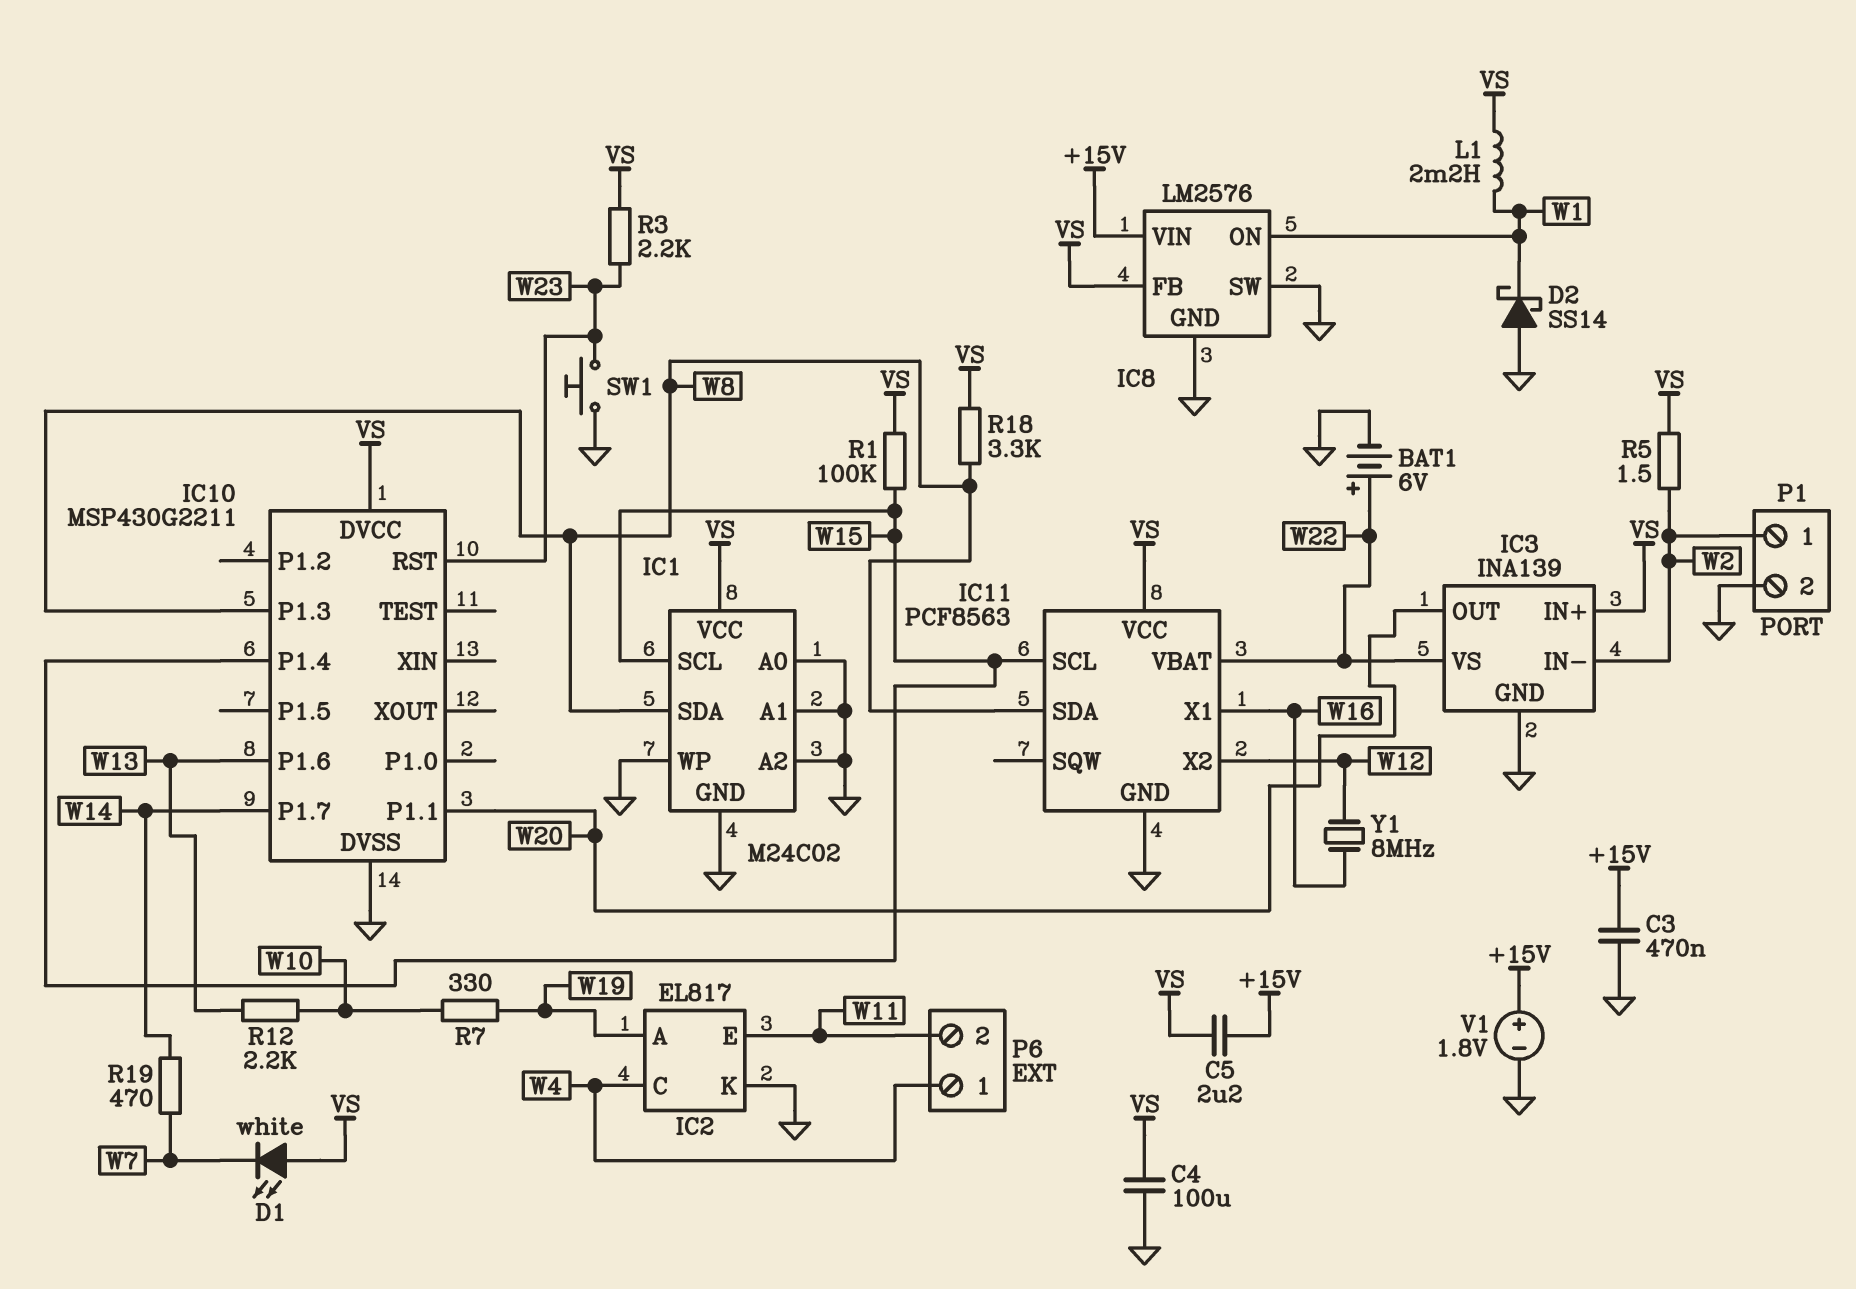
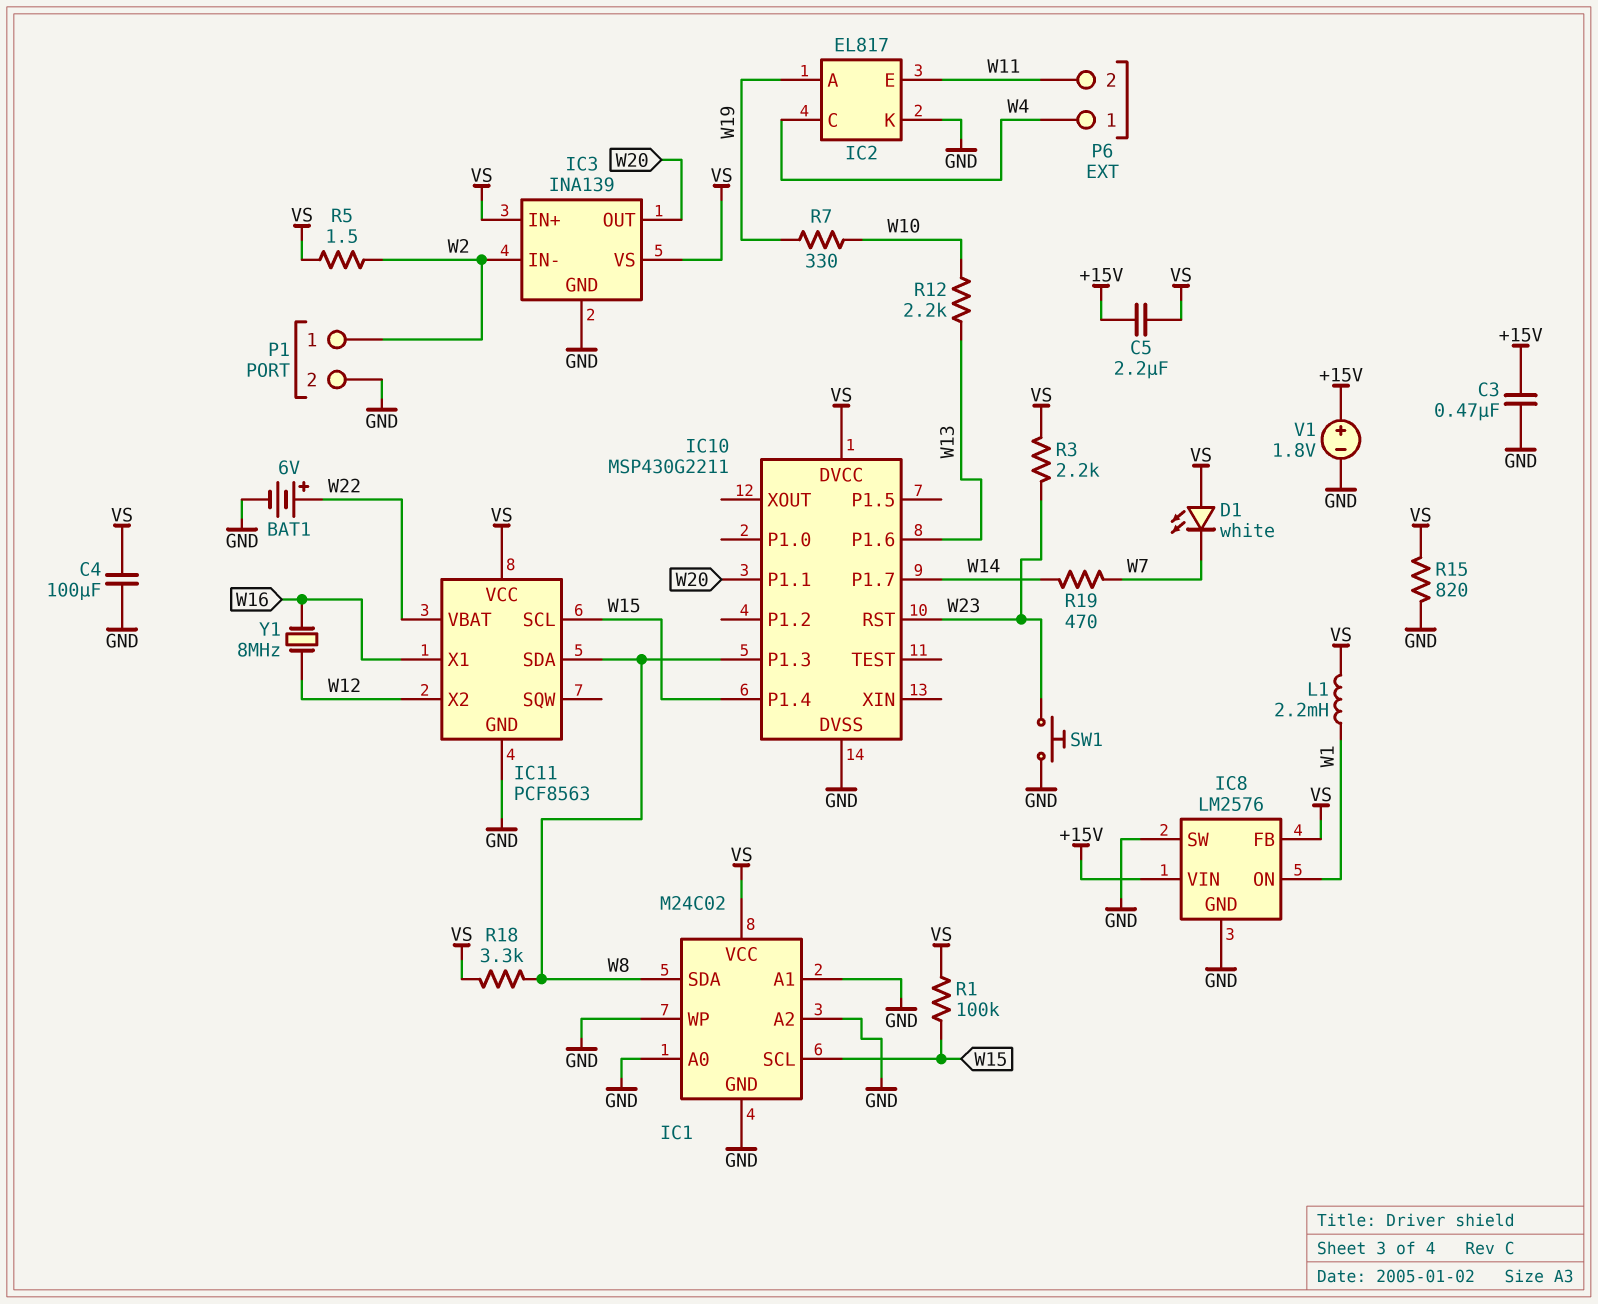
D2: schottky SS14 (A GND, K W1) -> none
IC3 pin VS: W22 -> VS
R15: none -> 820 (GND, VS)

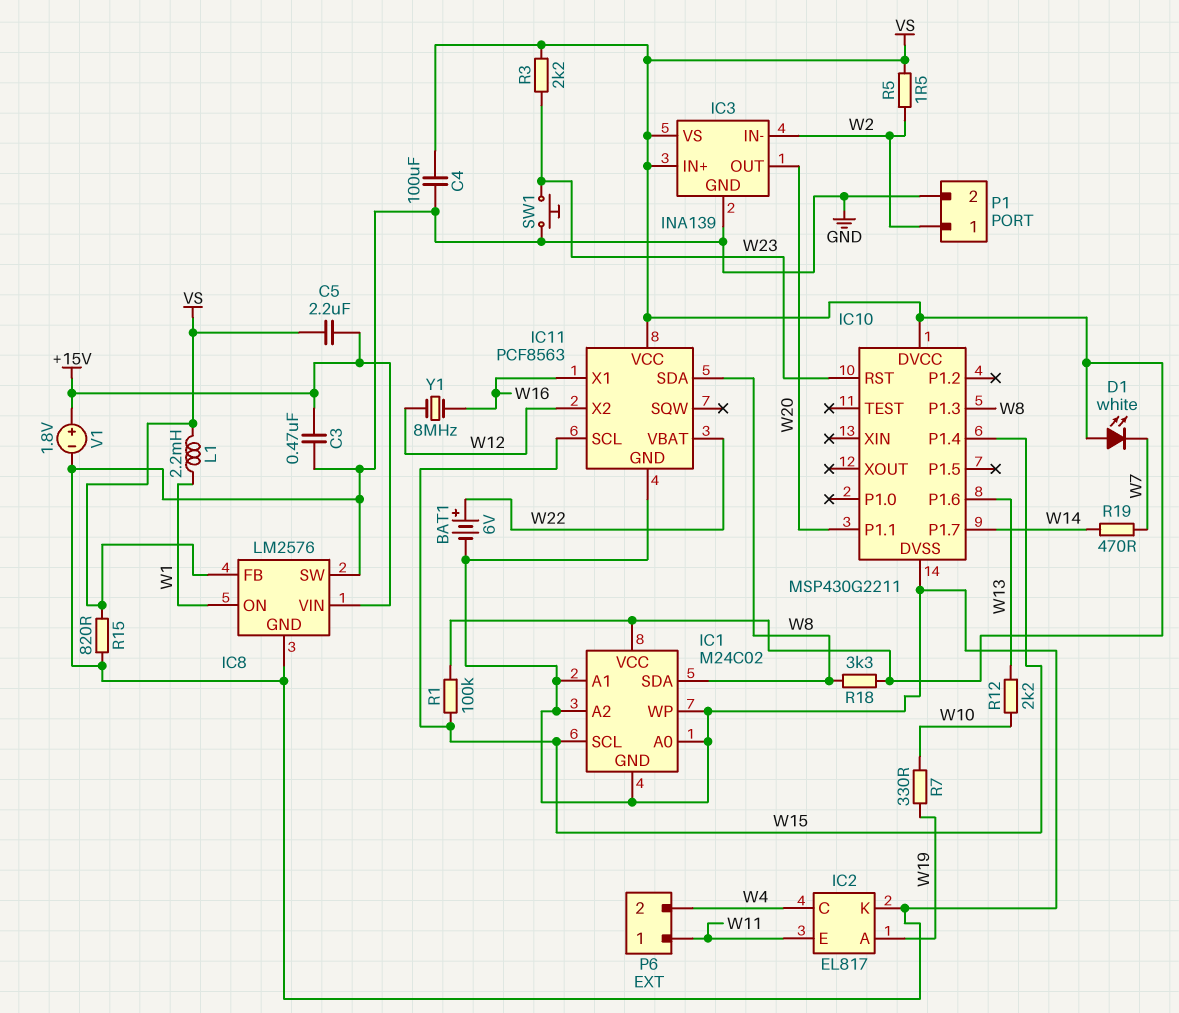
P6 pin 1: W4 -> W11
P6 pin 2: W11 -> W4

